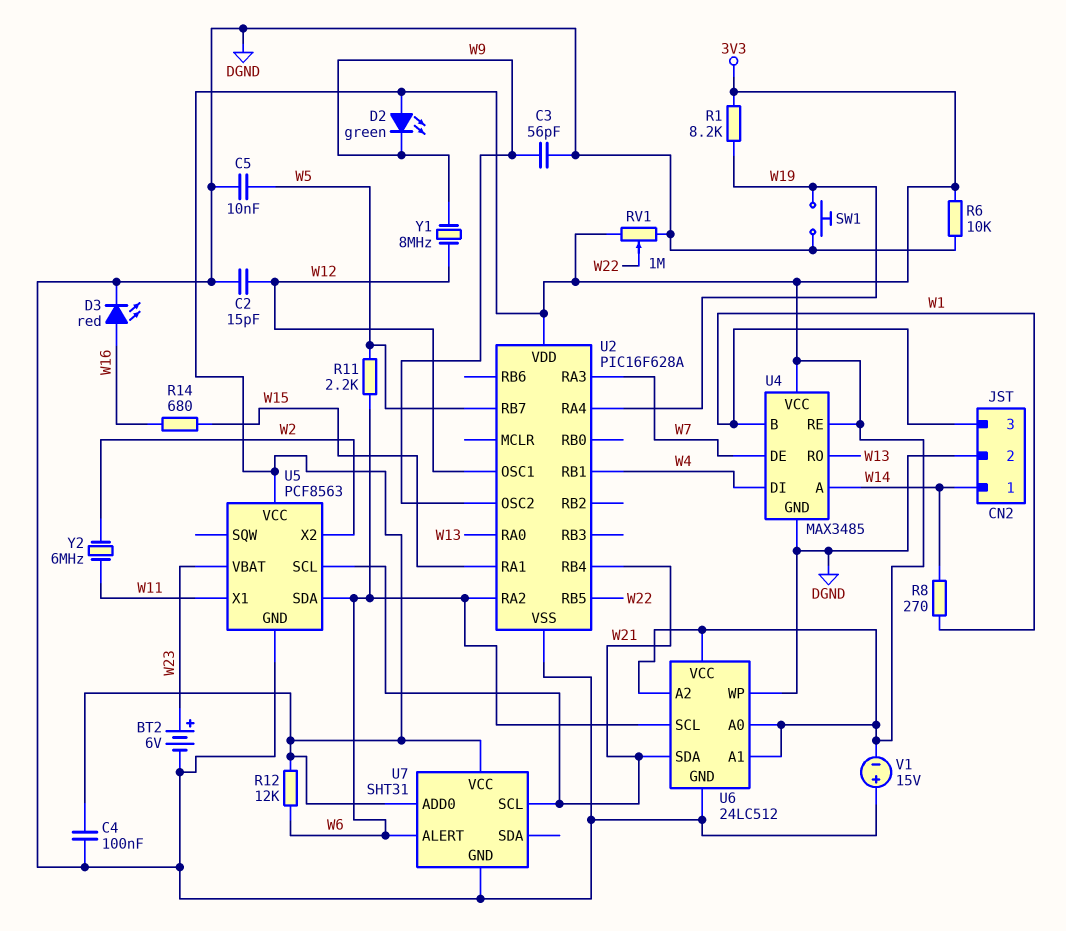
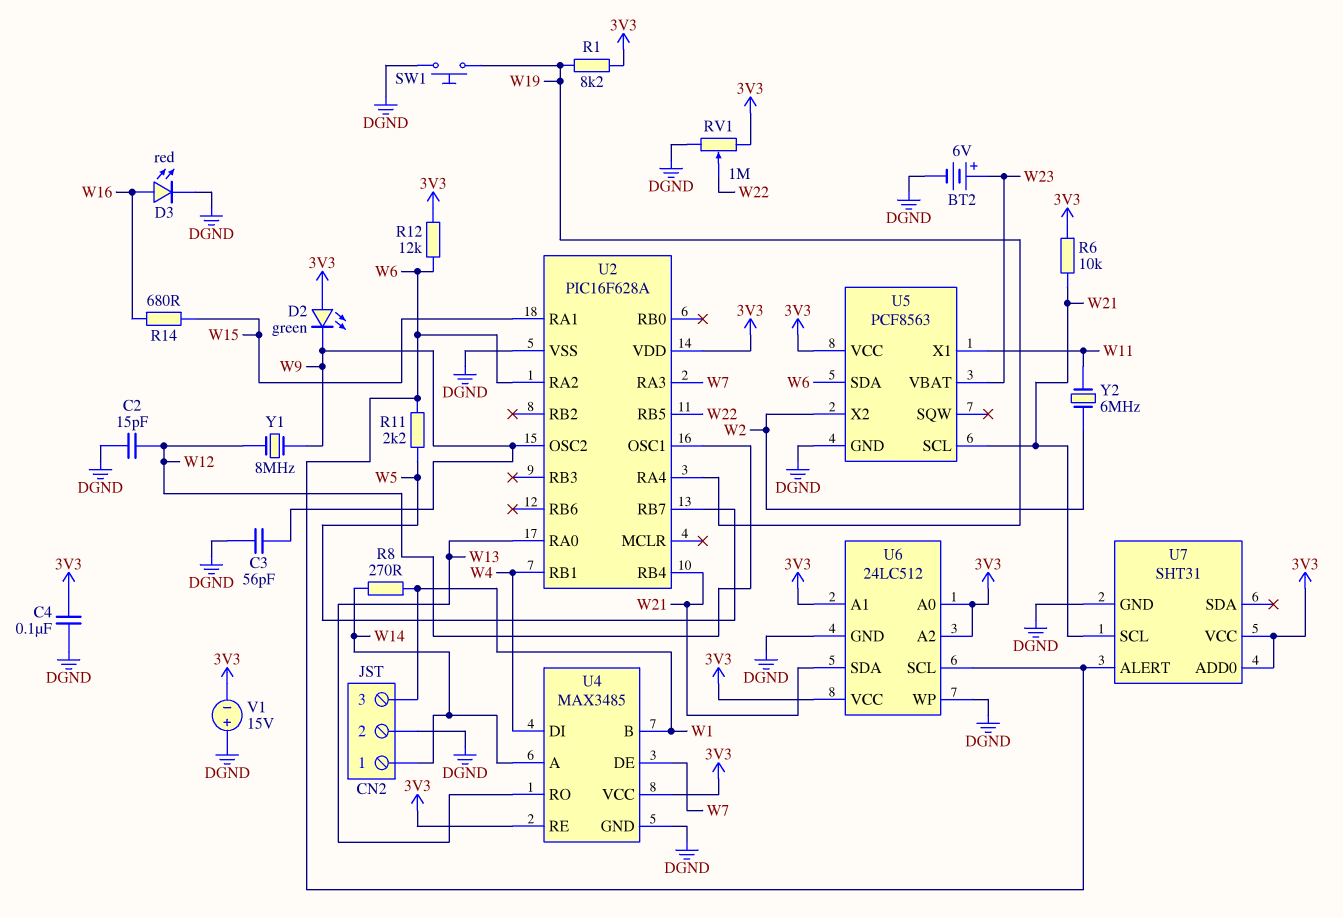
C5: 10nF (DGND, W5) -> none
R6: 10k (3V3, DGND) -> 10k (3V3, W21)

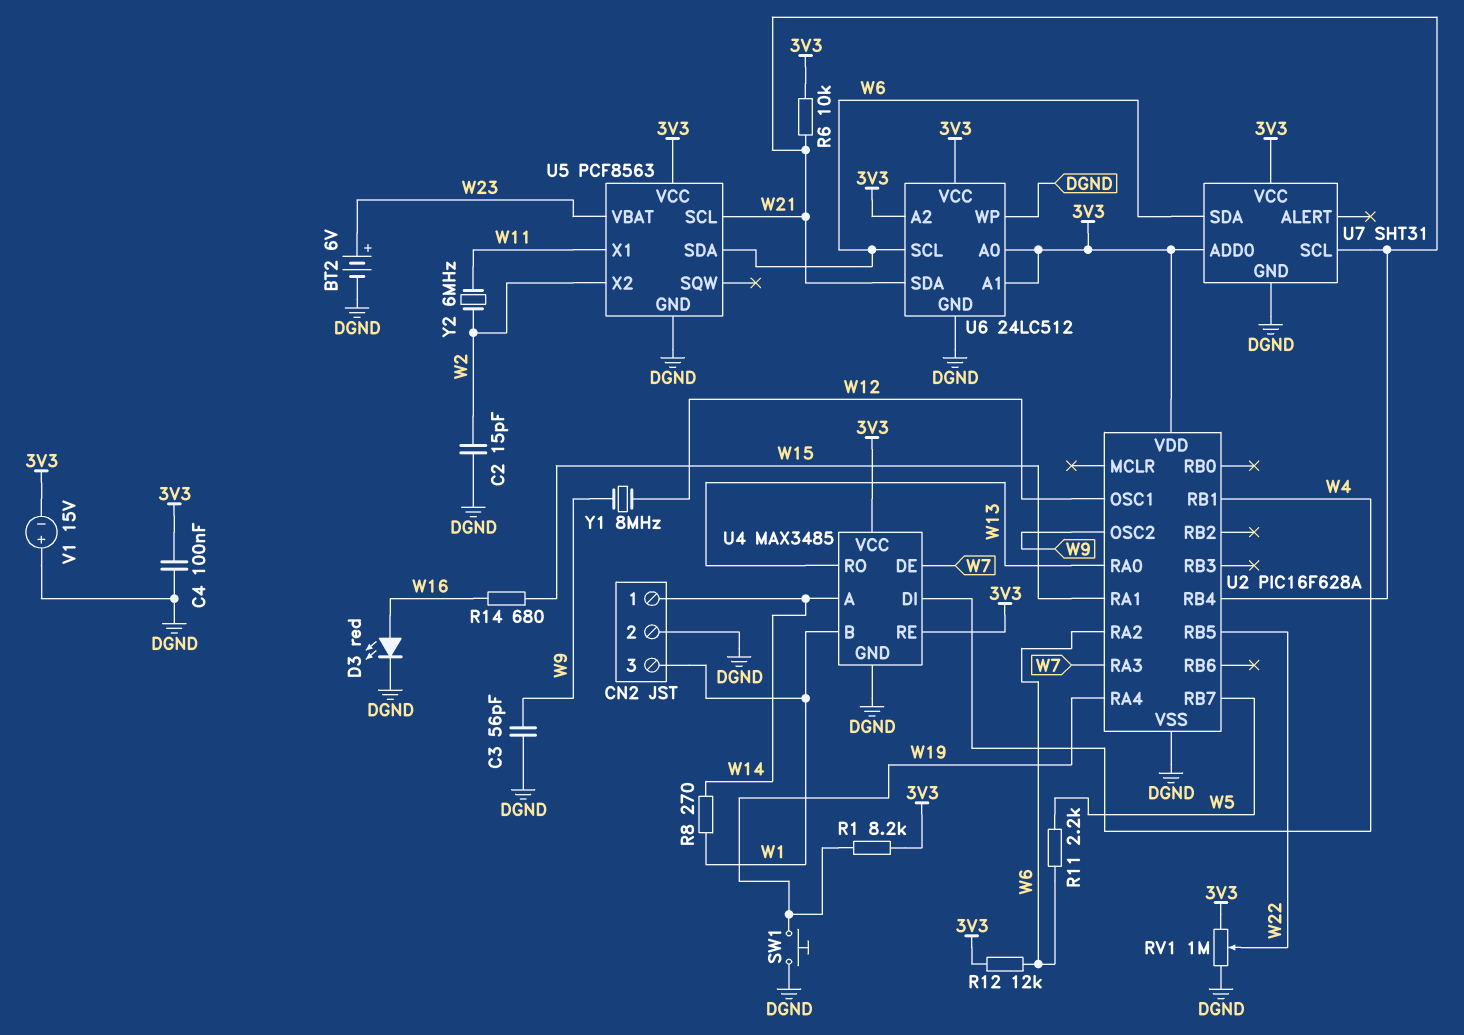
C2: 15pF (DGND, W12) -> 15pF (DGND, W2)
D2: LED green (A 3V3, K W9) -> none
U7 pin ALERT: W6 -> none
U7 pin SDA: none -> W6

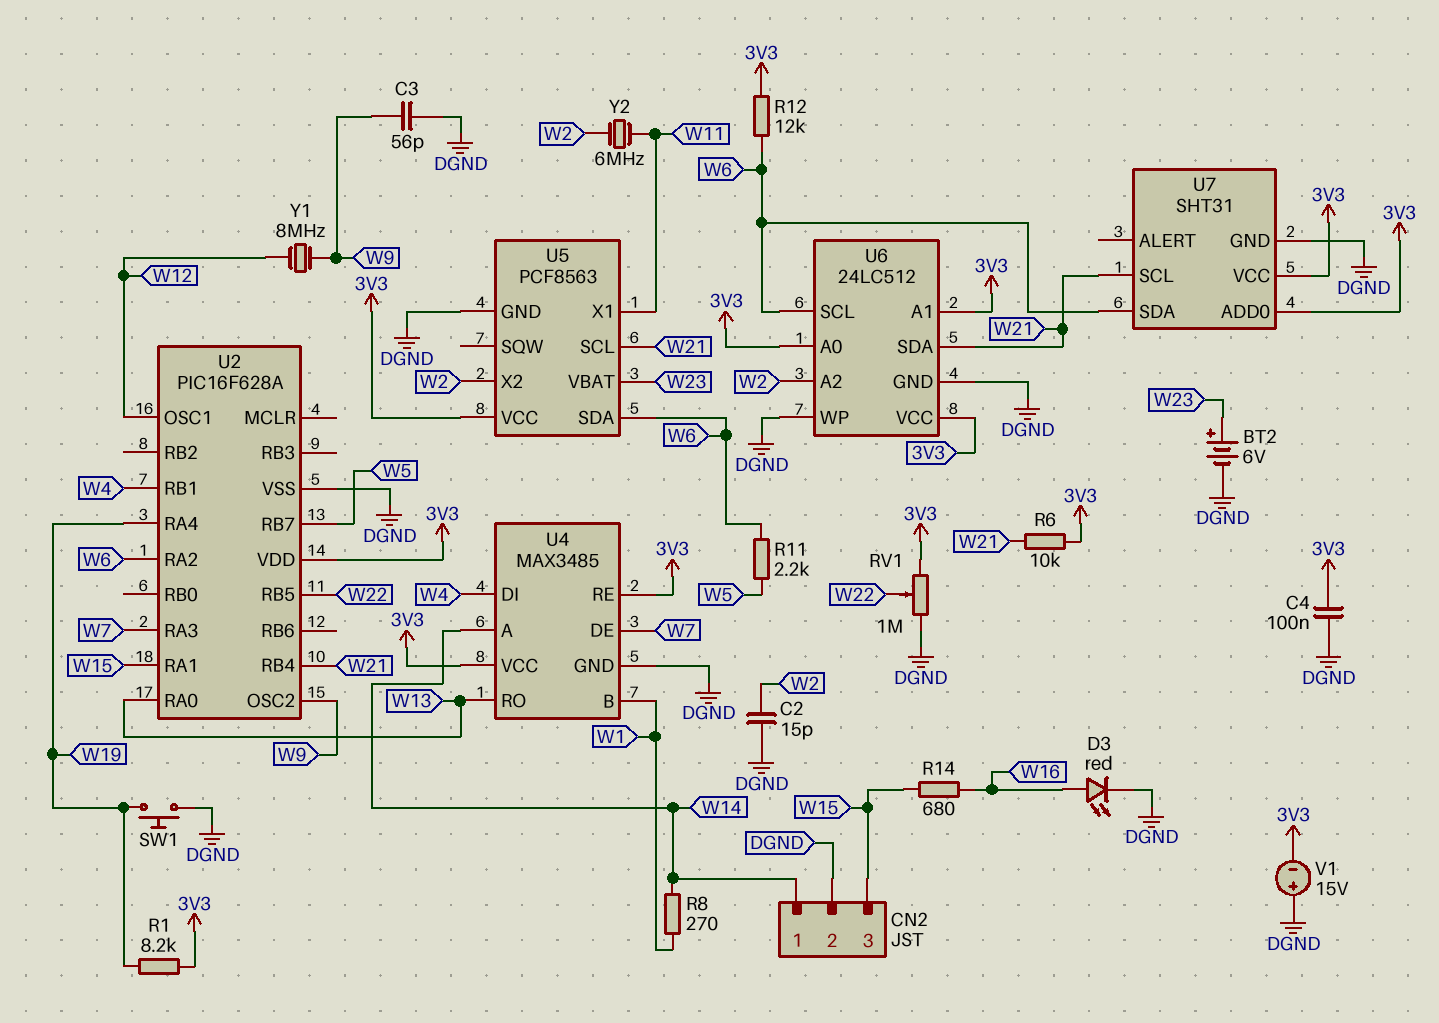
CN2 pin 3: W1 -> W15
U6 pin A2: 3V3 -> W2

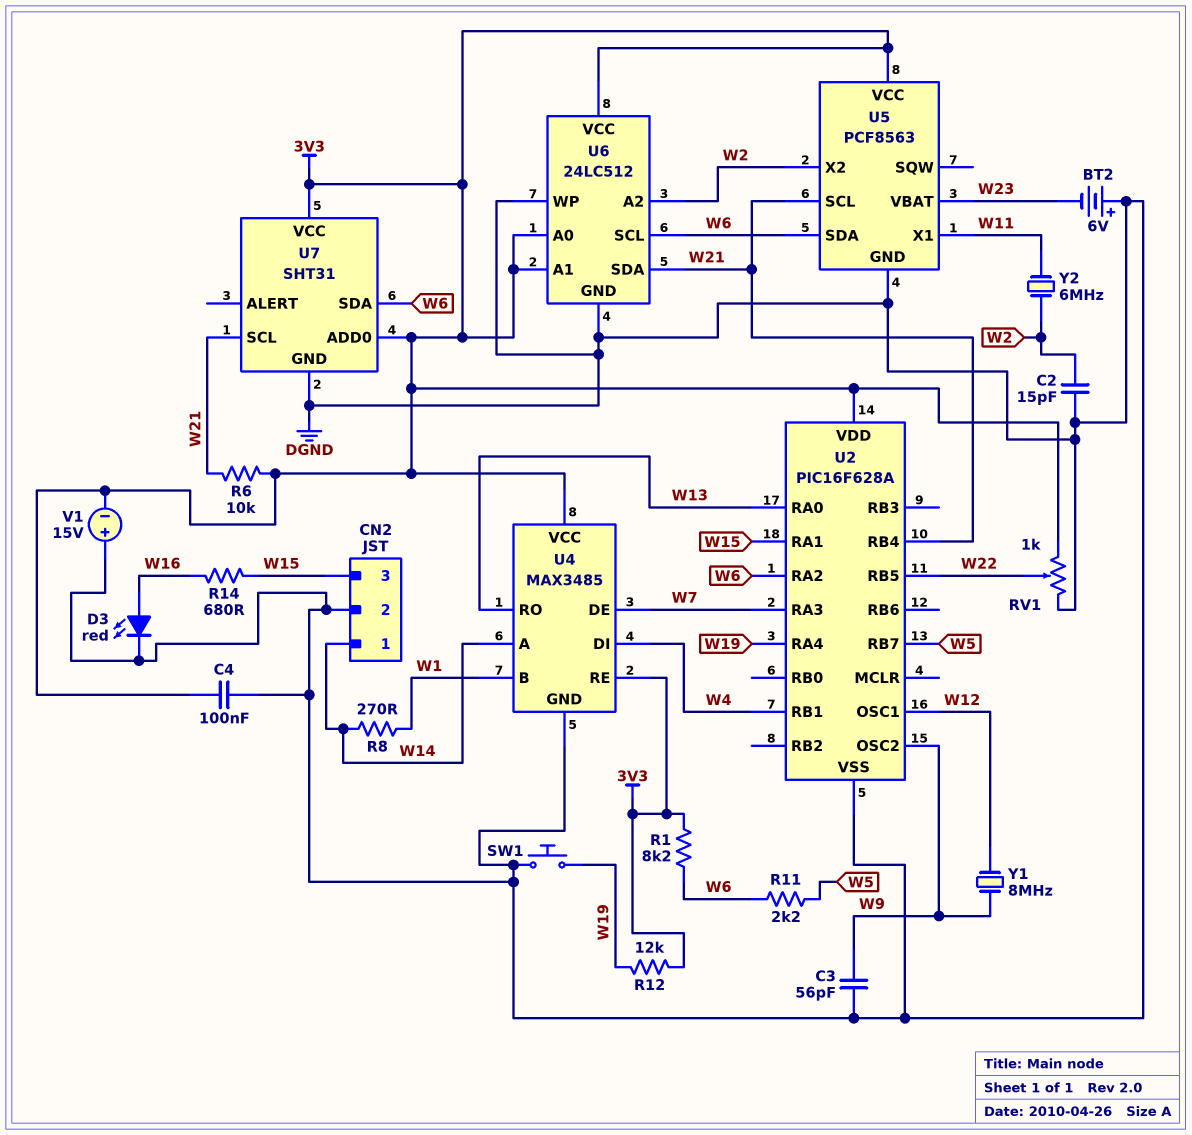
BT2: 6V (plus W23, minus DGND) -> 6V (plus DGND, minus W23)
R1: 8.2k (3V3, W19) -> 8.2k (3V3, W6)
R12: 12k (3V3, W6) -> 12k (3V3, W19)
RV1: 1M (3V3, DGND, wiper W22) -> 1k (3V3, DGND, wiper W22)

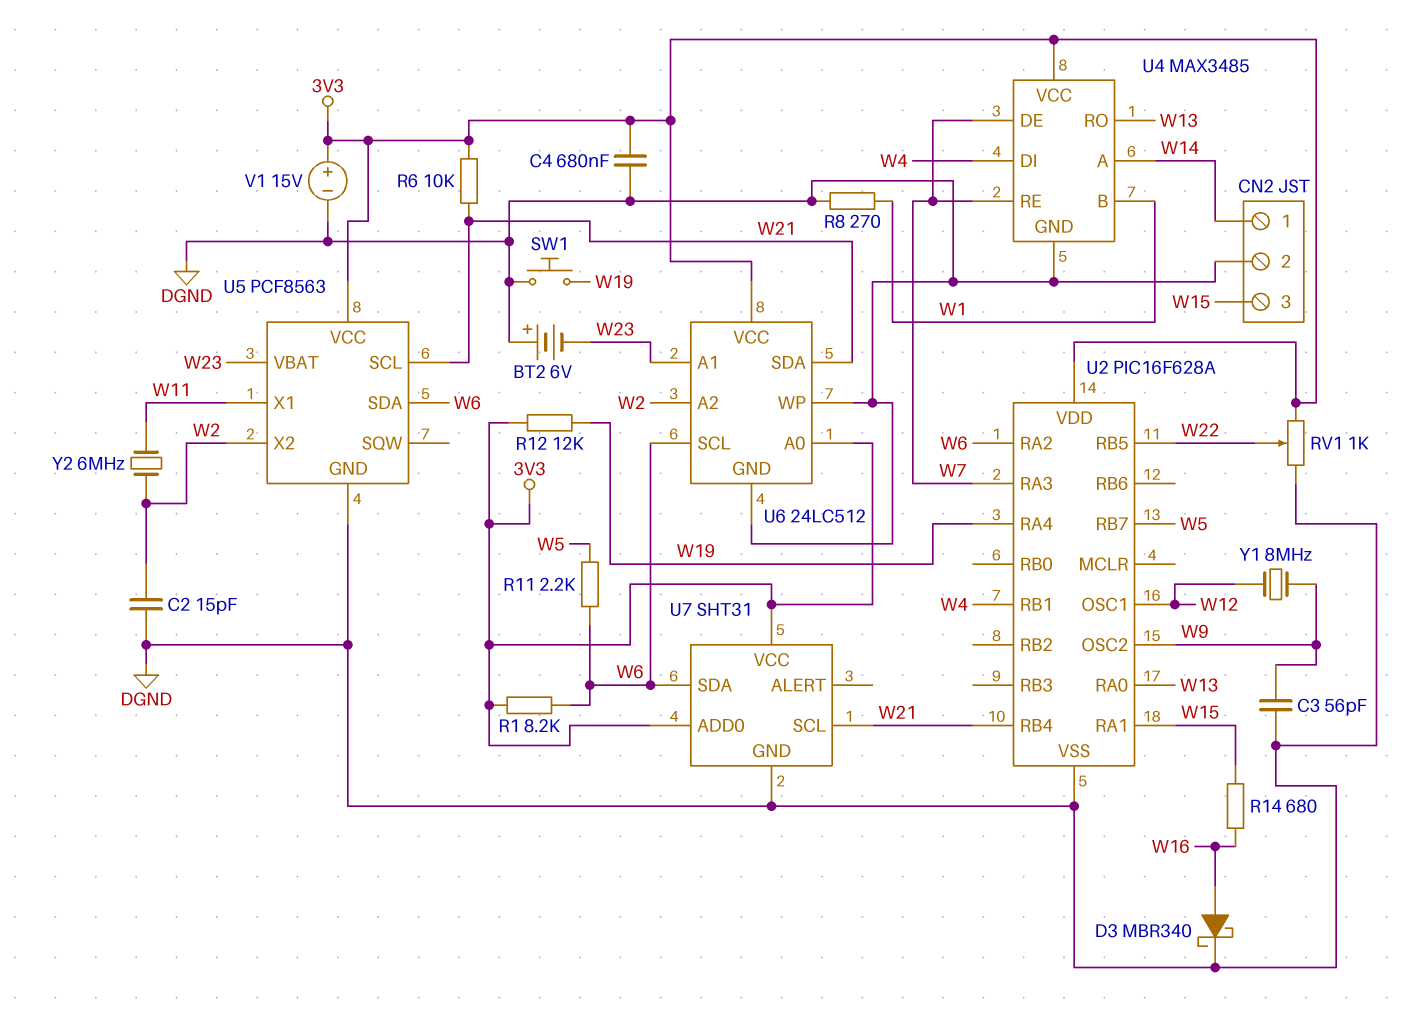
C4: 100nF (3V3, DGND) -> 680nF (3V3, DGND)
D3: LED red (A W16, K DGND) -> schottky MBR340 (A W16, K DGND)
R8: 270 (W1, W14) -> 270 (DGND, W1)
U4 pin RE: 3V3 -> W7
U6 pin A1: 3V3 -> W23
V1: 15V (plus DGND, minus 3V3) -> 15V (plus 3V3, minus DGND)

